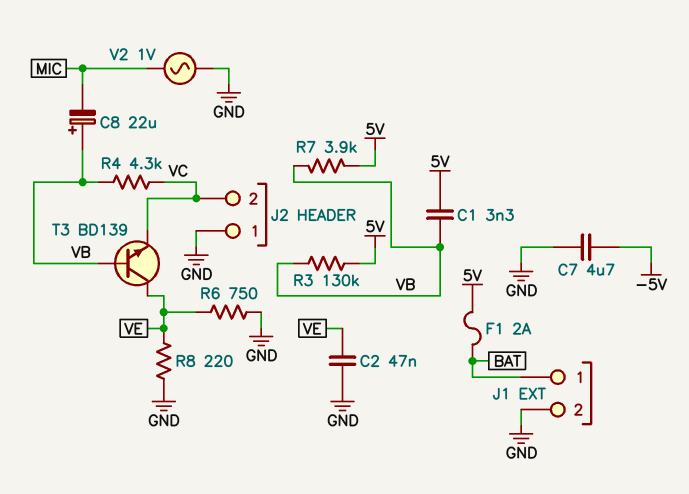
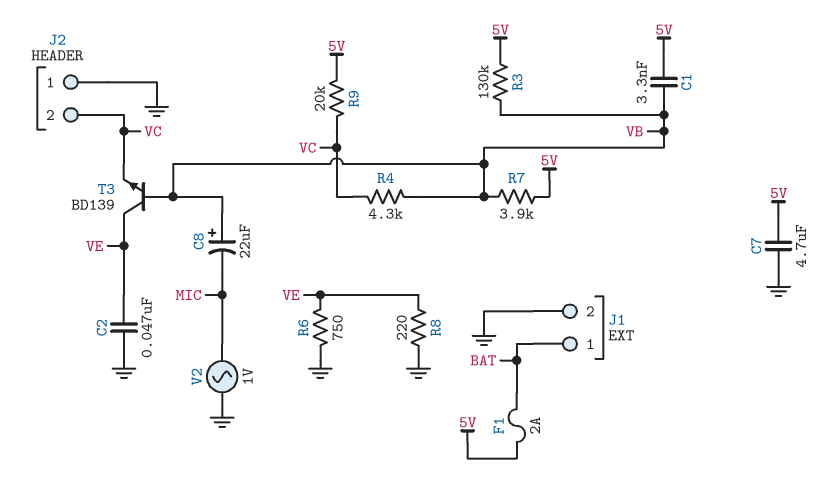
C7: 4.7uF (-5V, GND) -> 4.7uF (5V, GND)
R9: none -> 20k (5V, VC)

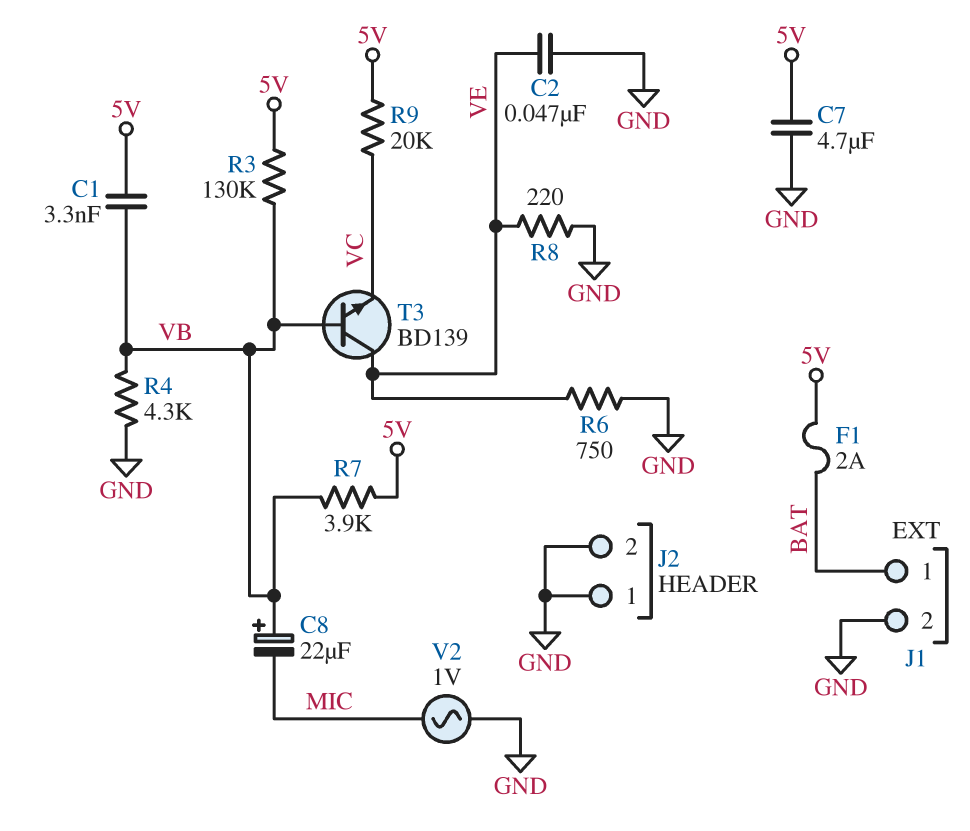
J2 pin 2: VC -> GND
R4: 4.3k (VB, VC) -> 4.3k (GND, VB)

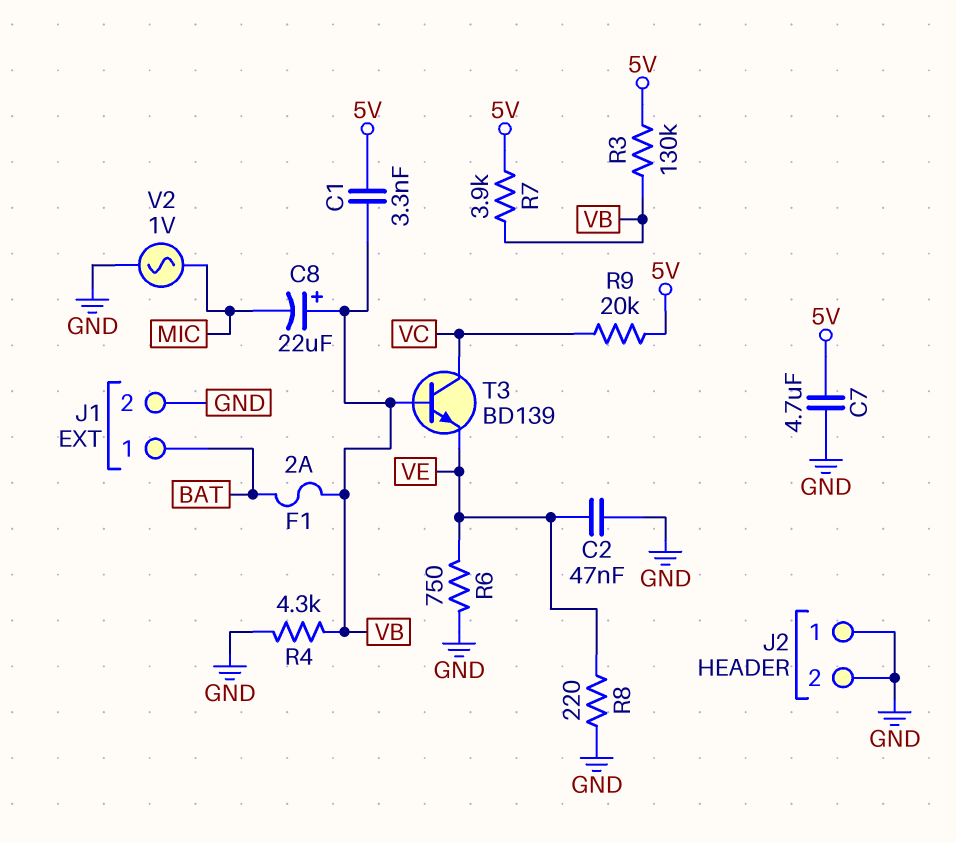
F1: 2A (5V, BAT) -> 2A (BAT, VB)
T3: NPN BD139 (B VB, C VE, E VC) -> NPN BD139 (B VB, C VC, E VE)

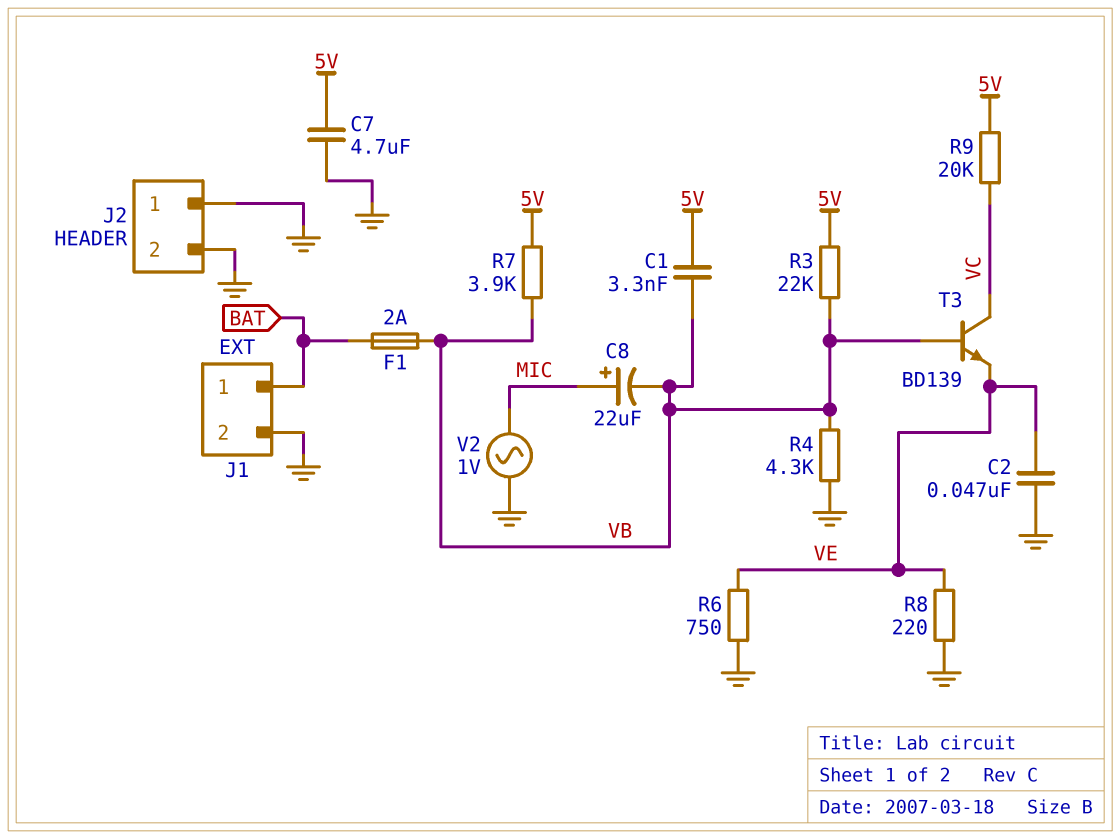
C8: 22uF (plus VB, minus MIC) -> 22uF (plus MIC, minus VB)
R3: 130k (5V, VB) -> 22k (5V, VB)

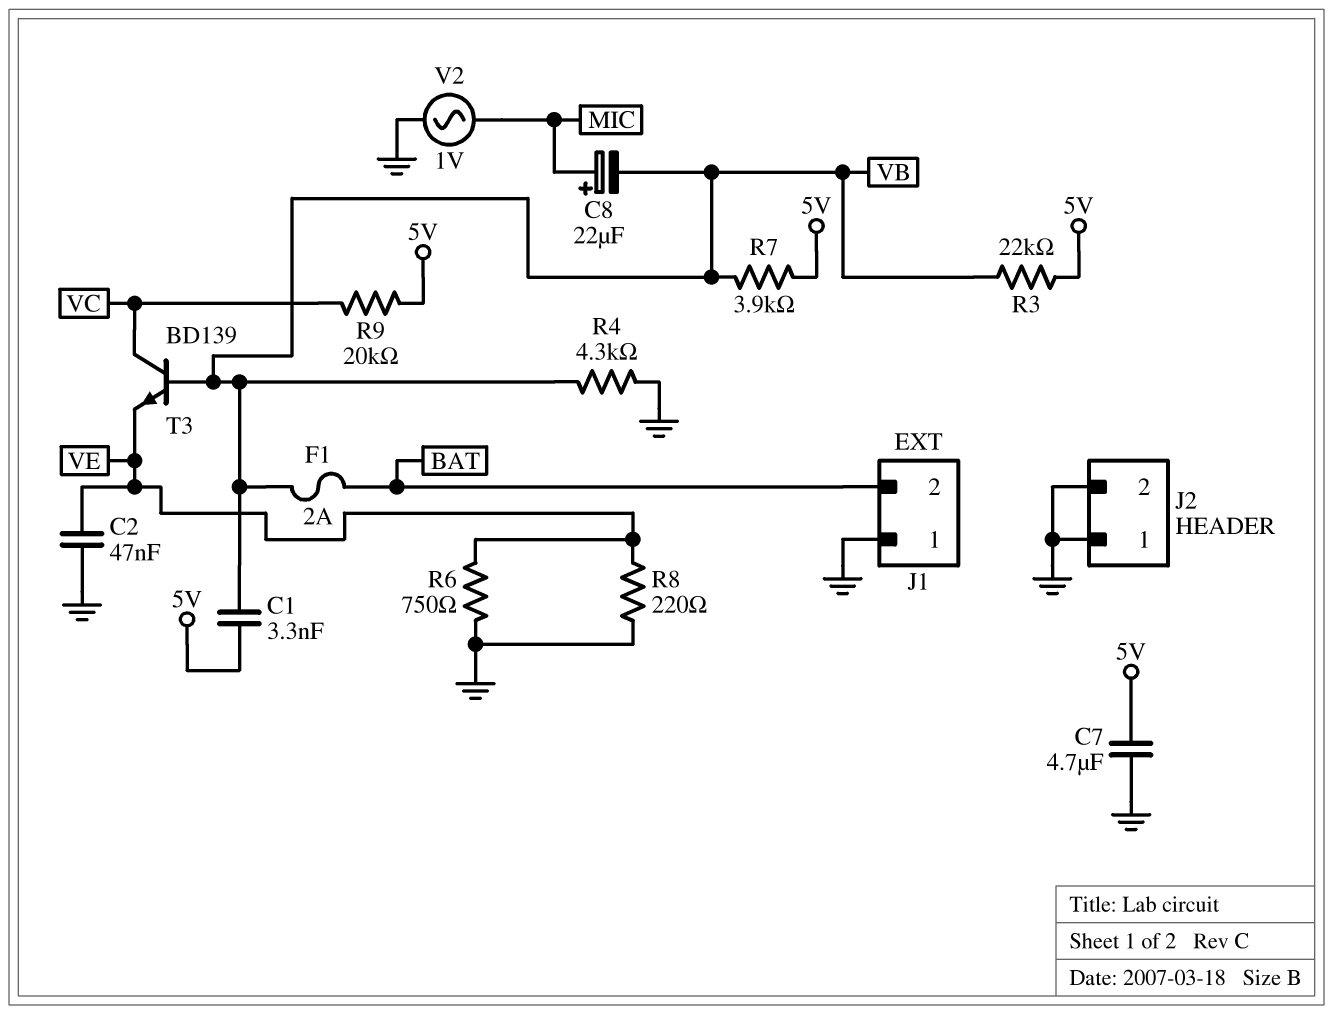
J1 pin 1: BAT -> GND
J1 pin 2: GND -> BAT

